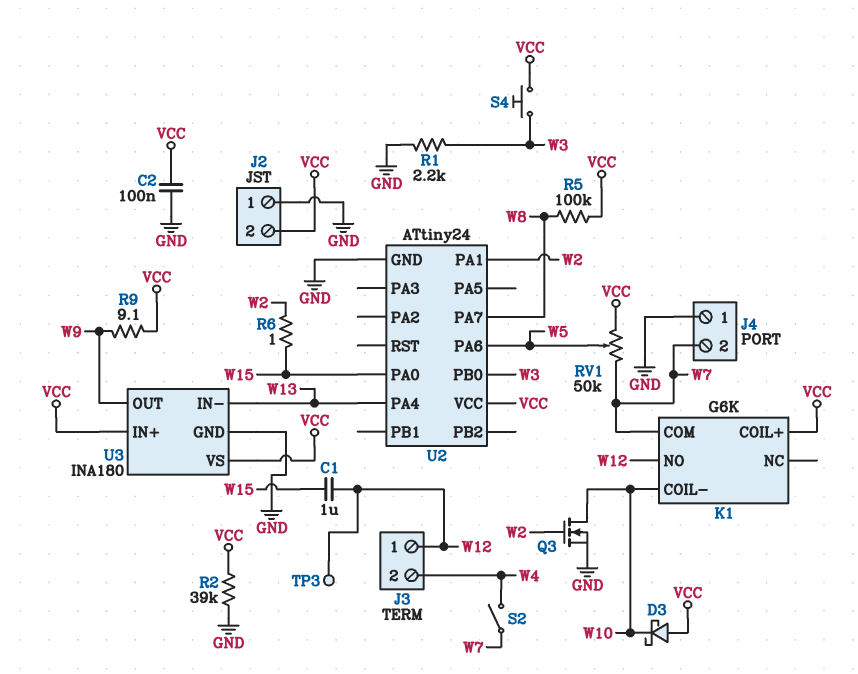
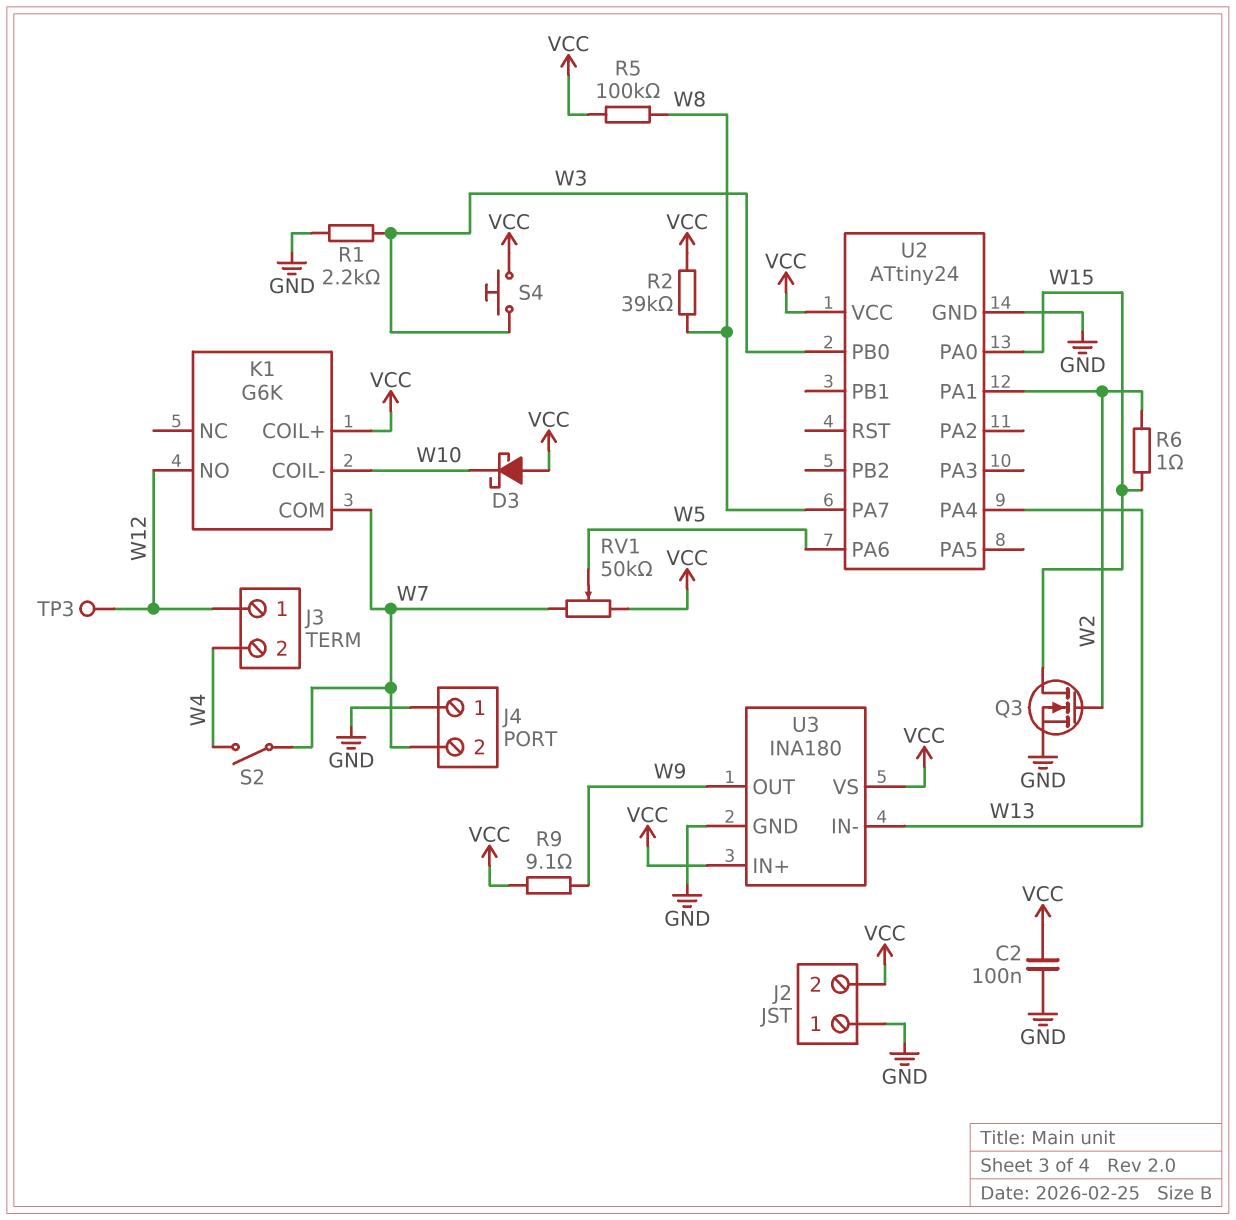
C1: 1uF (W12, W15) -> none
Q3: NMOS (G W2, D W10, S GND) -> NMOS (G W2, D W15, S GND)
R2: 39k (GND, VCC) -> 39k (VCC, W8)

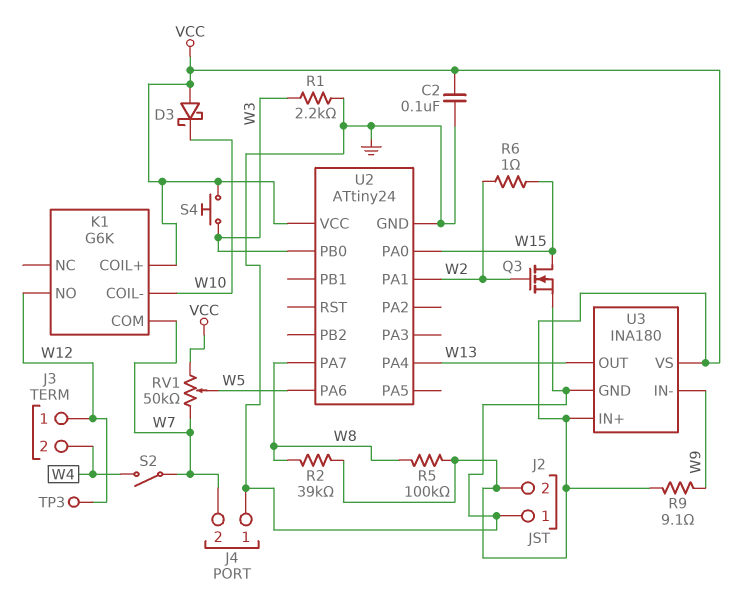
U3 pin IN-: W13 -> W9
U3 pin OUT: W9 -> W13

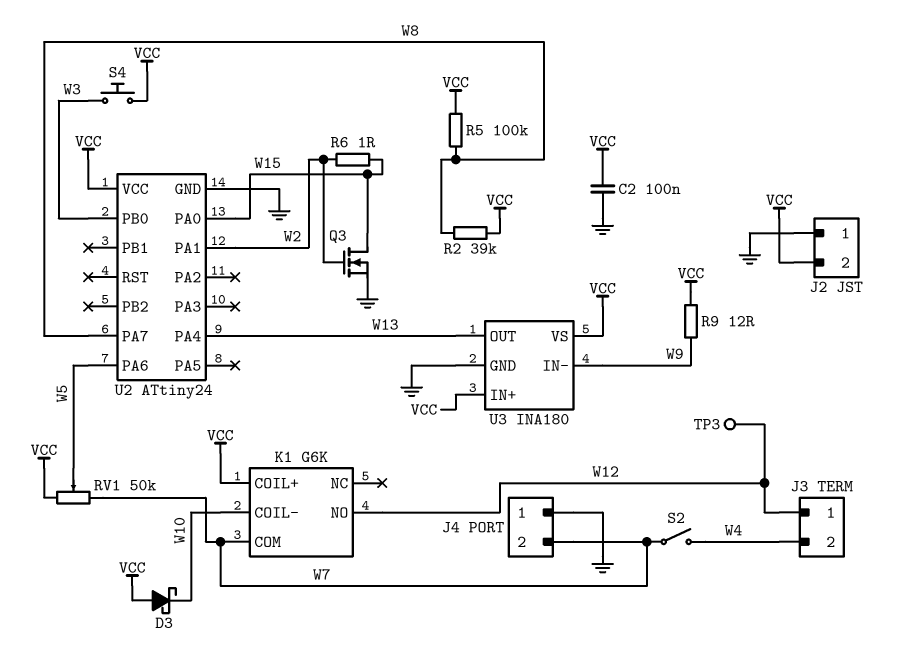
R1: 2.2k (GND, W3) -> none
R9: 9.1 (VCC, W9) -> 12 (VCC, W9)

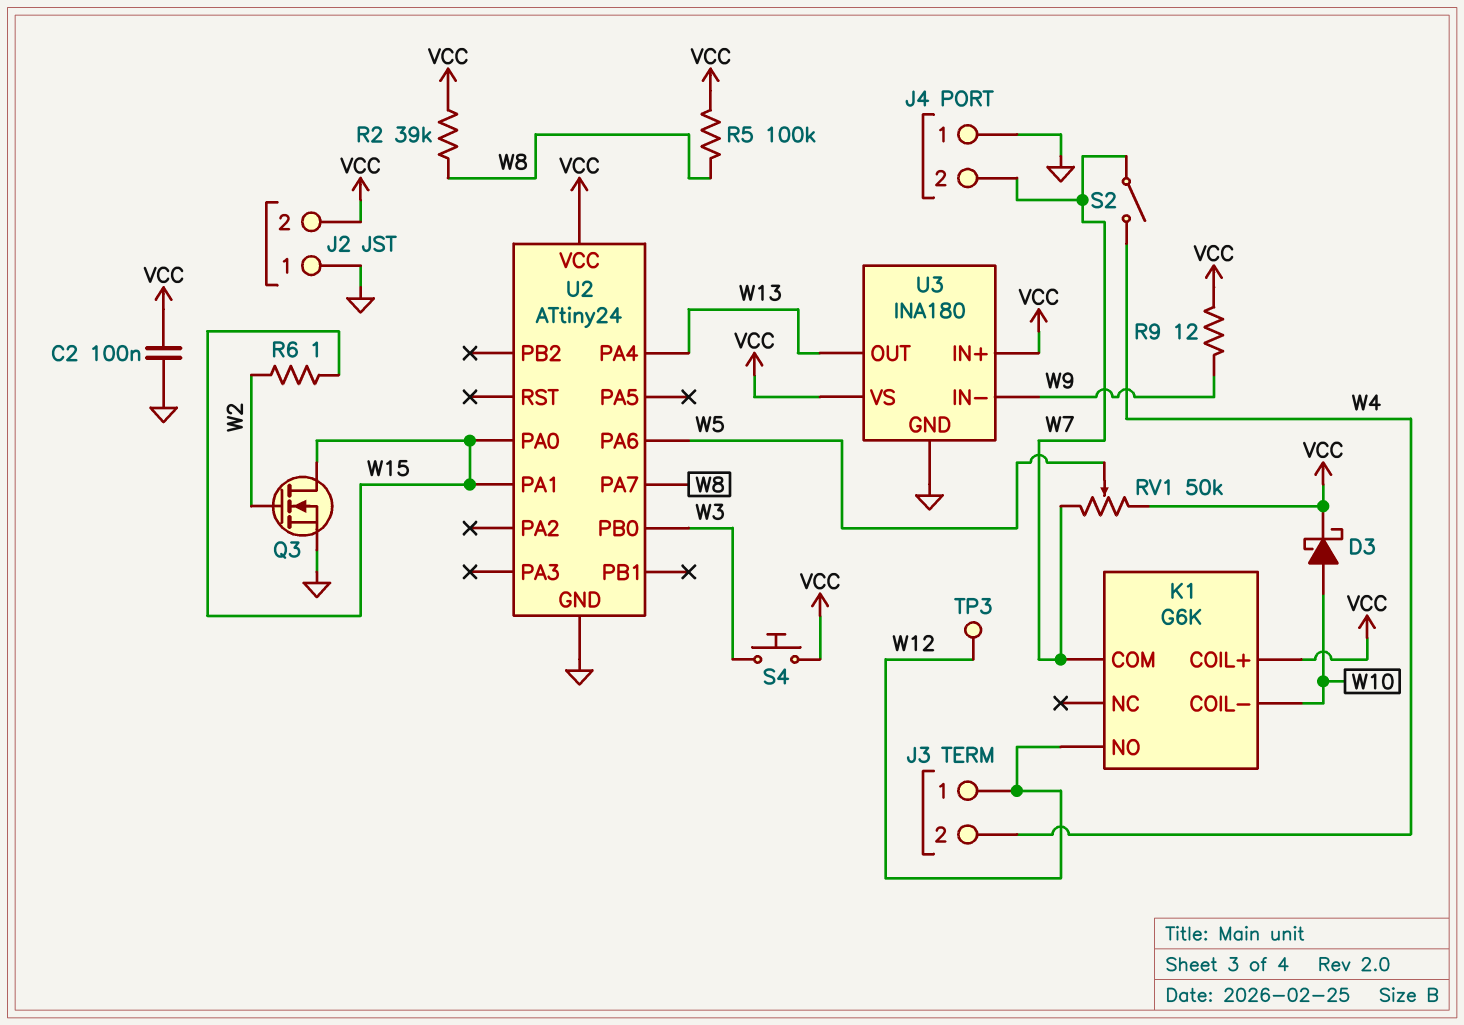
D3: schottky (A VCC, K W10) -> schottky (A W10, K VCC)
U2 pin PA1: W2 -> W15

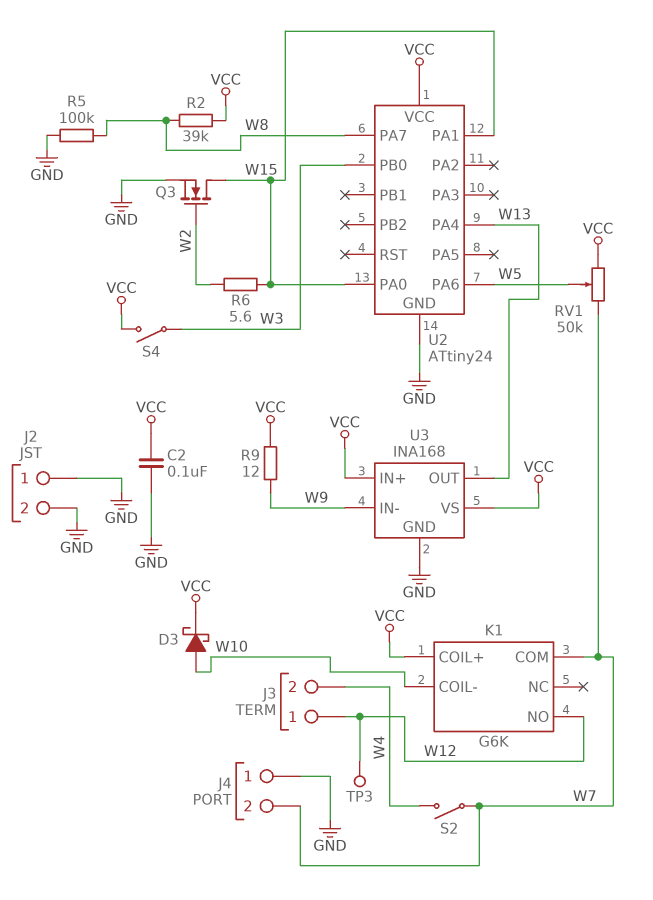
J2 pin 2: VCC -> GND
R5: 100k (VCC, W8) -> 100k (GND, W8)
R6: 1 (W2, W15) -> 5.6 (W2, W15)
S4: button (VCC, W3) -> switch (VCC, W3)
U3: INA180 -> INA168

